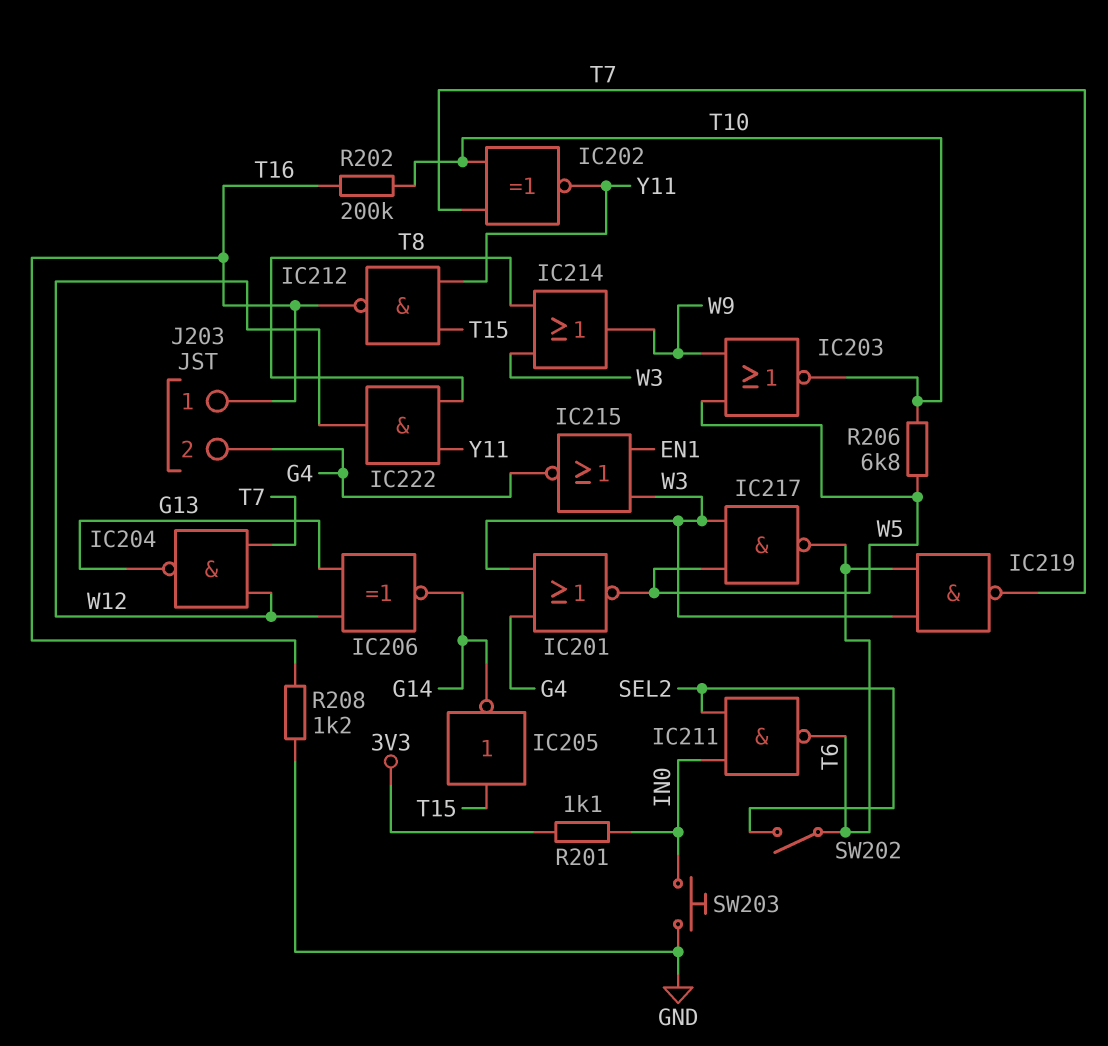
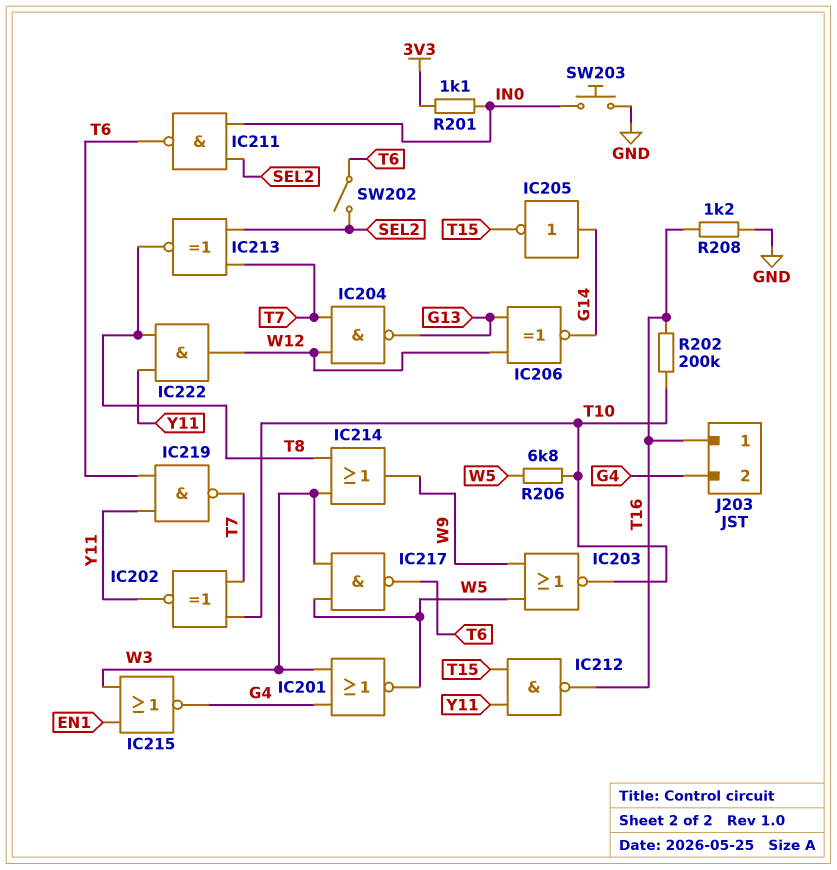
IC205: NOT (in T15, out G14) -> NOT (in G14, out T15)
IC213: none -> XNOR (in SEL2, in T7, out T8)
IC219: NAND (in T6, in W3, out T7) -> NAND (in T6, in Y11, out T7)

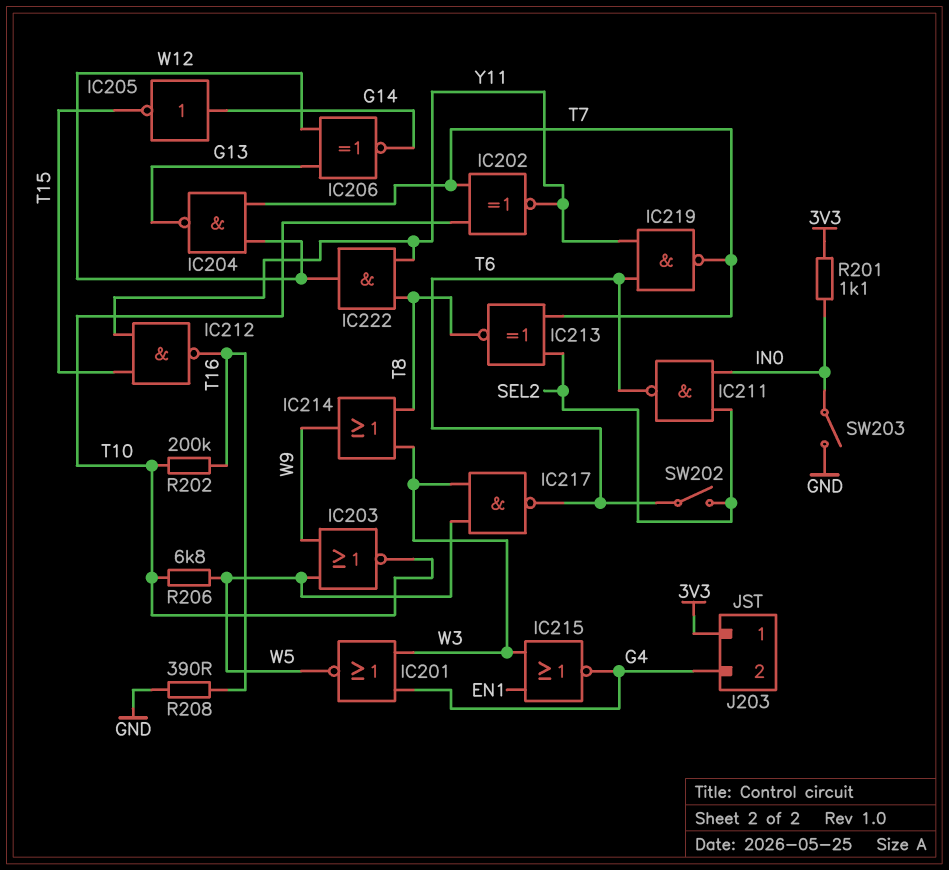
J203 pin 1: T16 -> 3V3
R208: 1.2k (GND, T16) -> 390 (GND, T16)
SW203: button (GND, IN0) -> switch (GND, IN0)

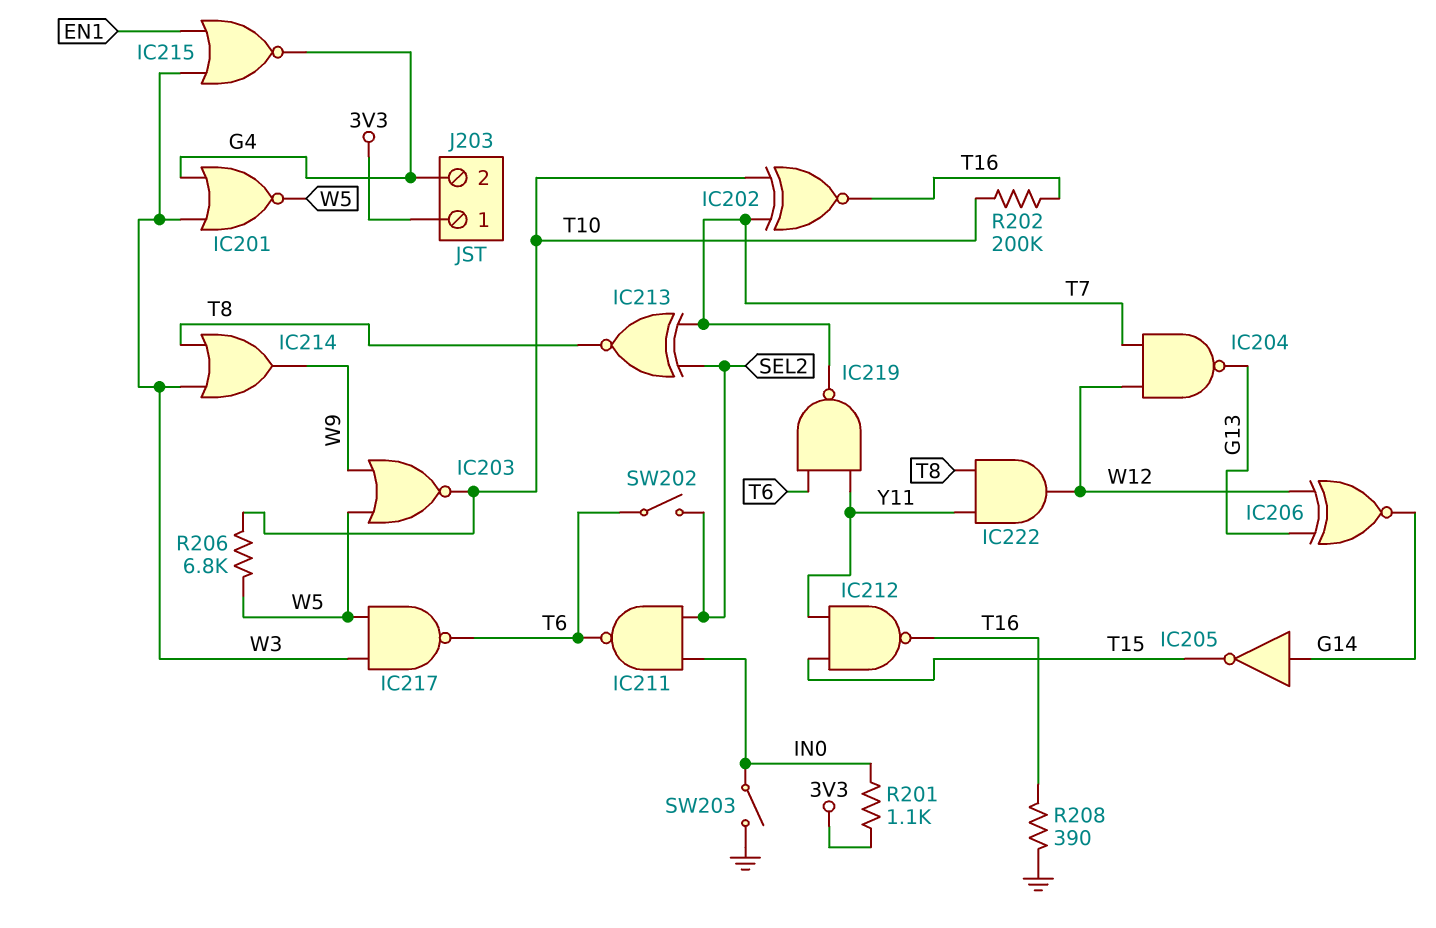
IC202: XNOR (in T7, in T10, out Y11) -> XNOR (in T7, in T10, out T16)

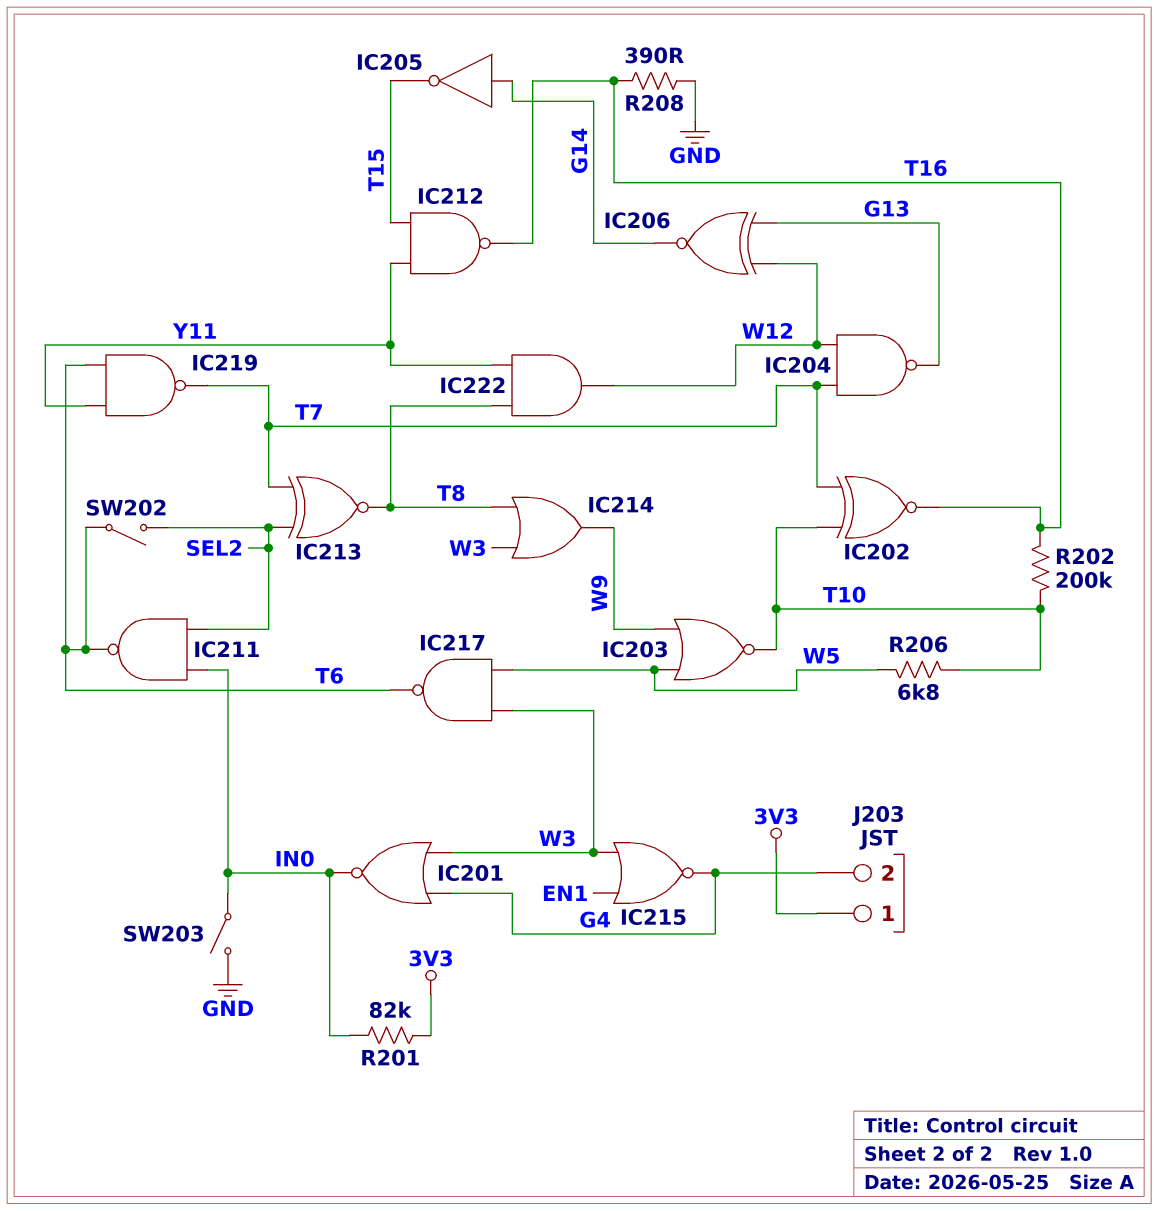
IC201: NOR (in G4, in W3, out W5) -> NOR (in G4, in W3, out IN0)
R201: 1.1k (3V3, IN0) -> 82k (3V3, IN0)

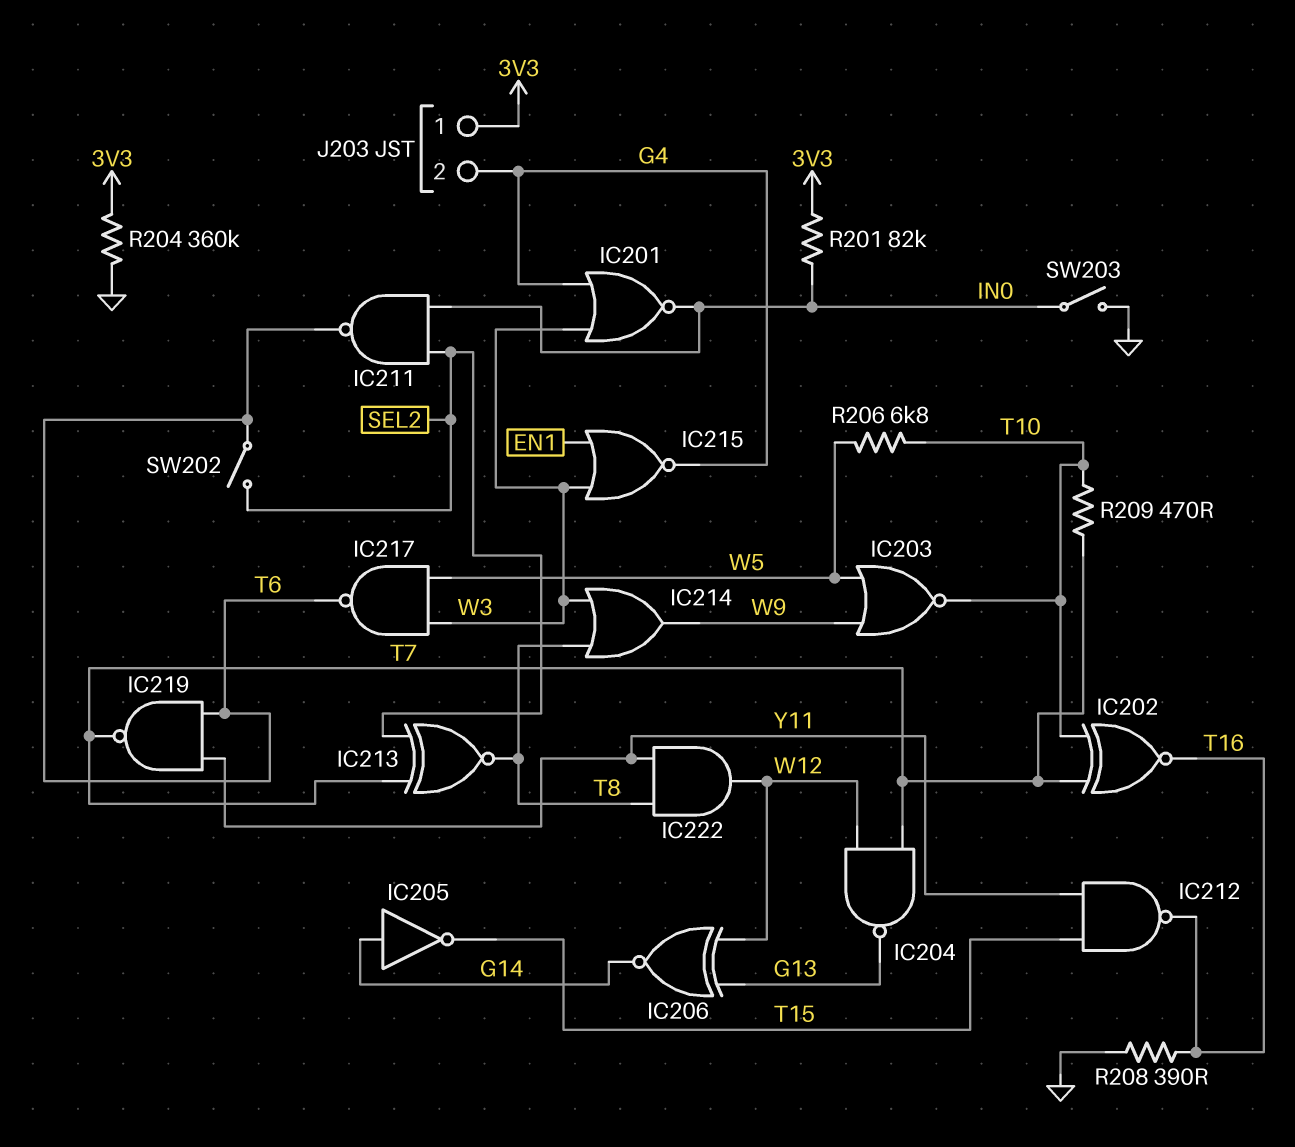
R202: 200k (T10, T16) -> none
R204: none -> 360k (3V3, GND)
R209: none -> 470 (T7, T10)

